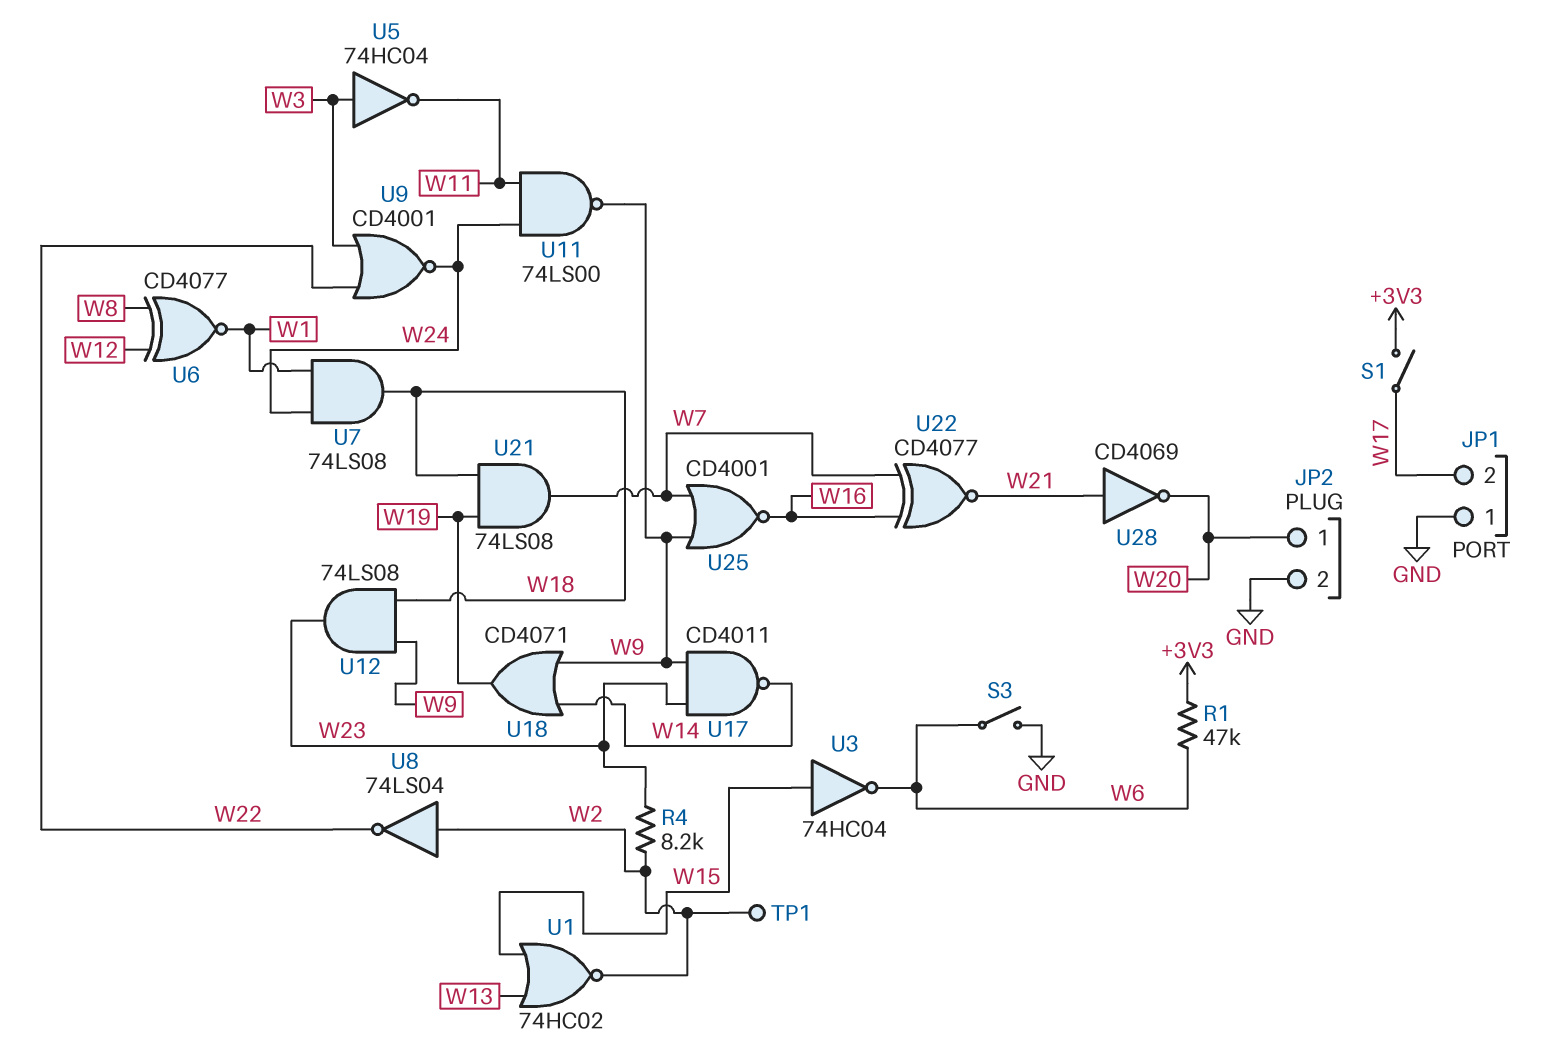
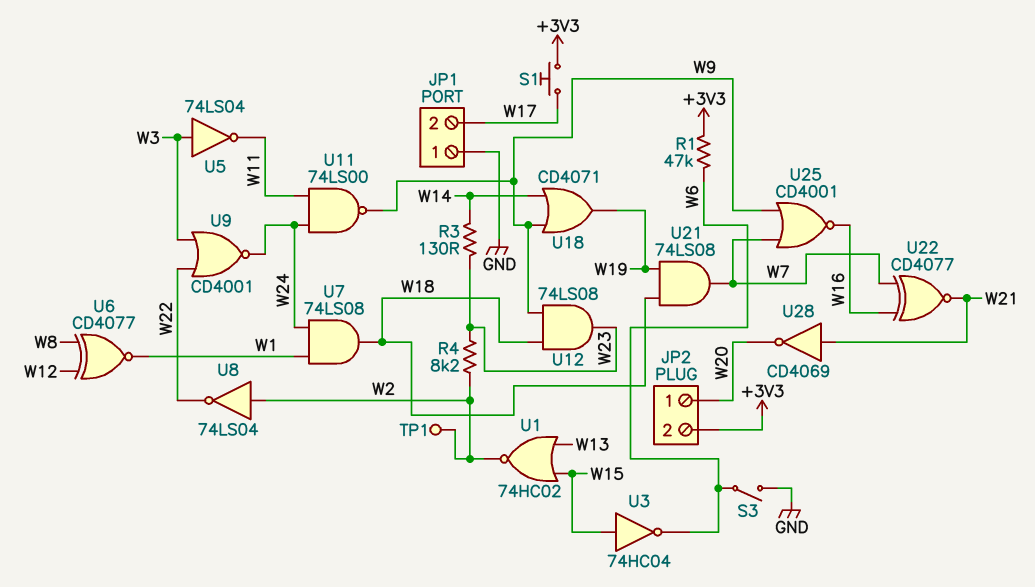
JP2 pin 2: GND -> +3V3
R3: none -> 130 (W14, W23)
S1: switch (+3V3, W17) -> button (+3V3, W17)
U5: NOT 74HC04 (in W3, out W11) -> NOT 74LS04 (in W3, out W11)
U17: NAND CD4011 (in W9, in W23, out W14) -> none

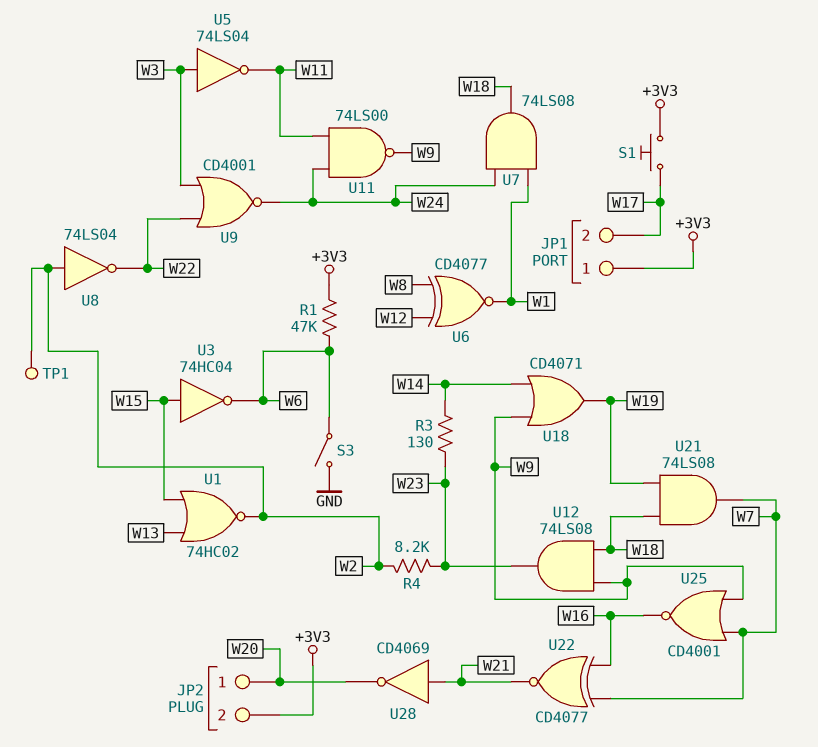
JP1 pin 1: GND -> +3V3

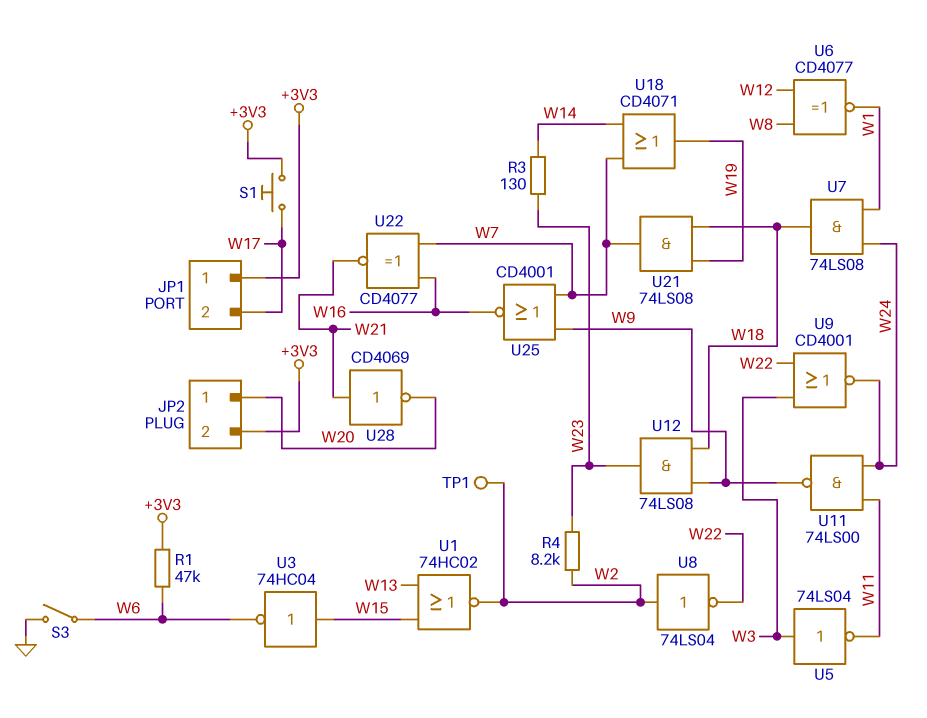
U18: OR CD4071 (in W9, in W14, out W19) -> OR CD4071 (in W7, in W14, out W19)

